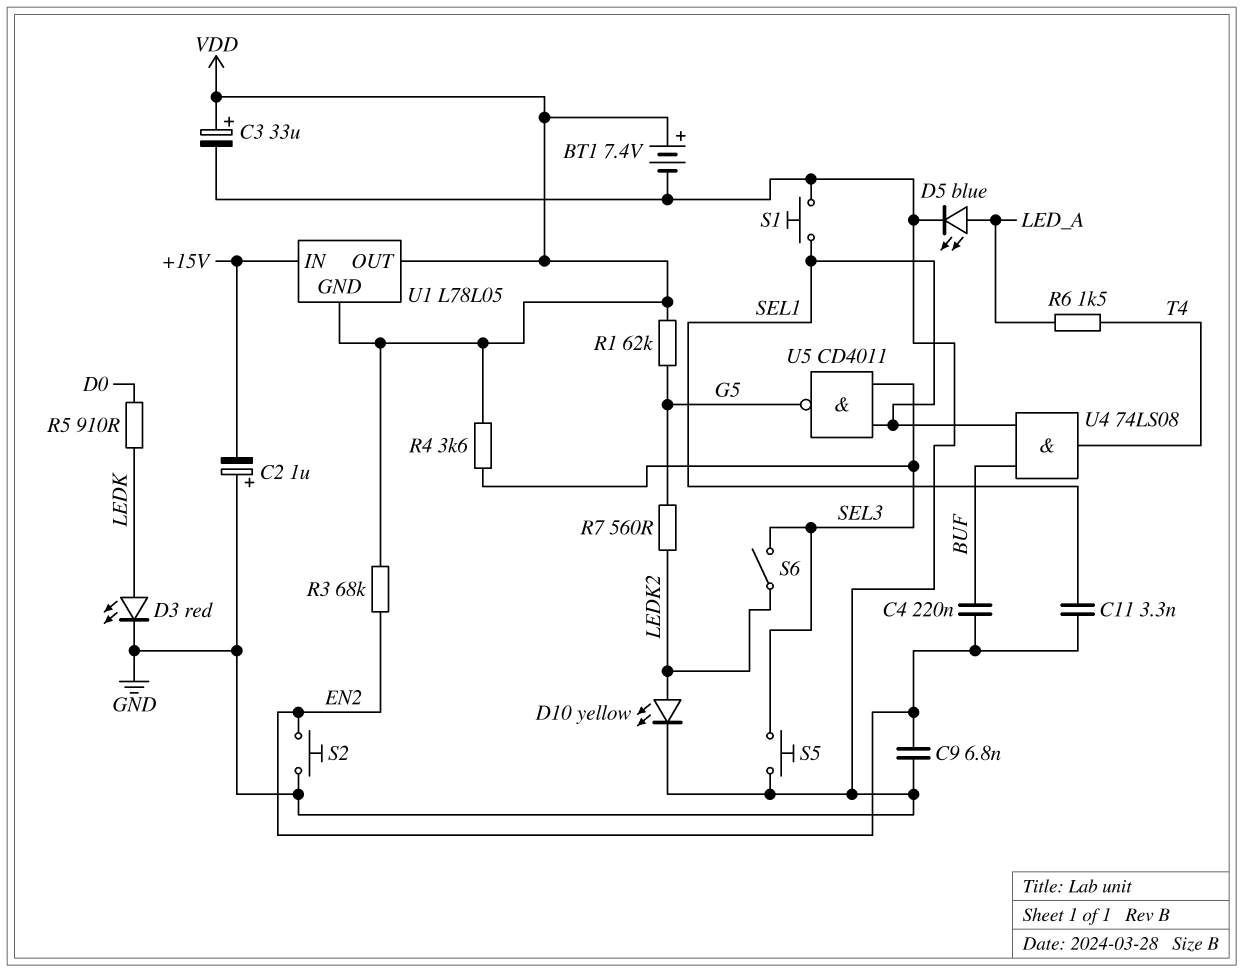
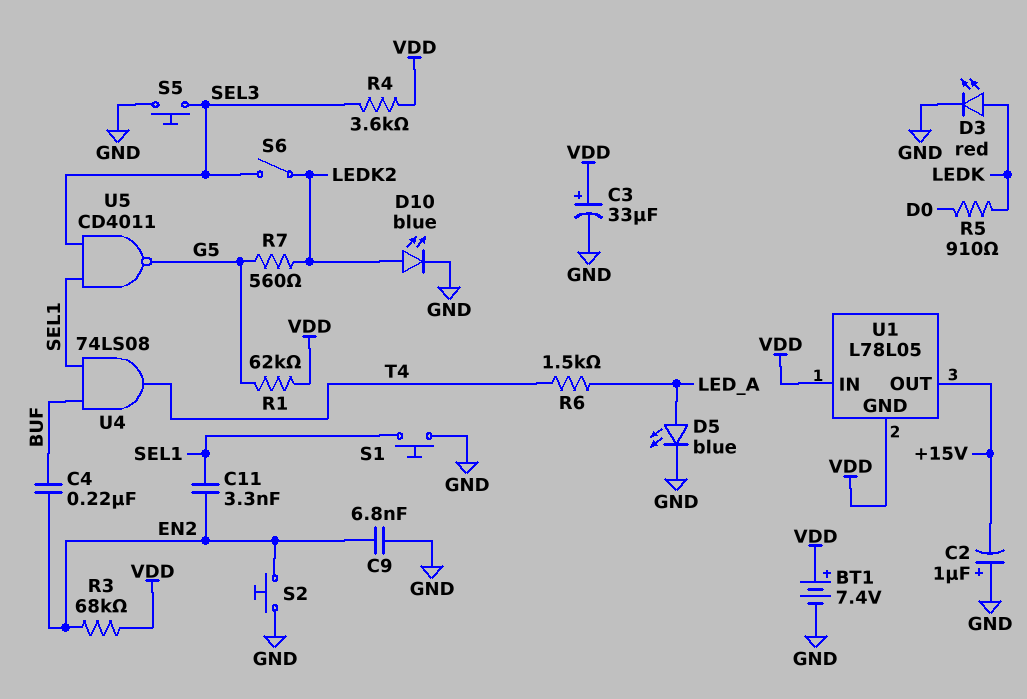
D10: LED yellow (A LEDK2, K GND) -> LED blue (A LEDK2, K GND)
U1 pin IN: +15V -> VDD
U1 pin OUT: VDD -> +15V

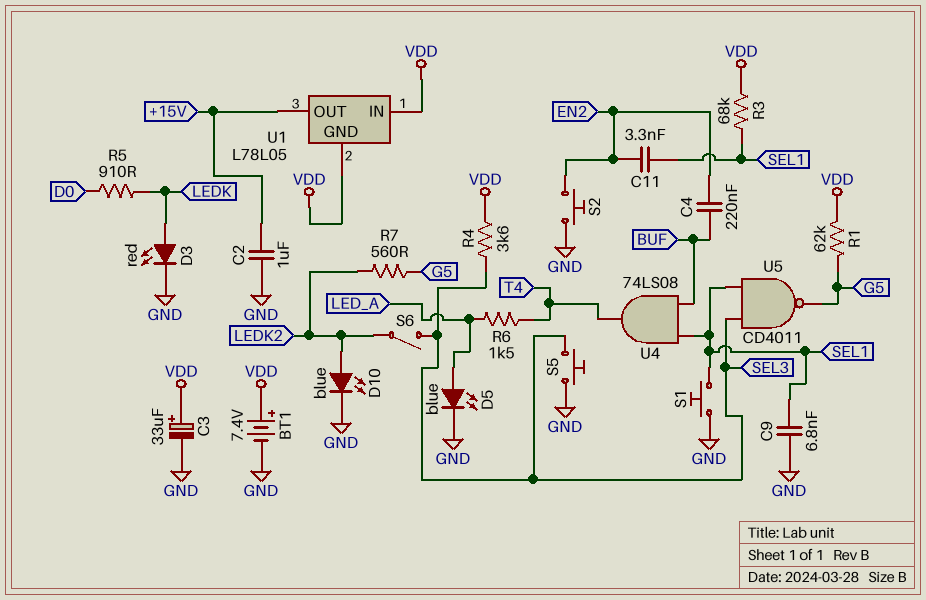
C2: 1uF (plus GND, minus +15V) -> 1uF (+15V, GND)
C9: 6.8nF (EN2, GND) -> 6.8nF (GND, SEL1)
R3: 68k (EN2, VDD) -> 68k (SEL1, VDD)

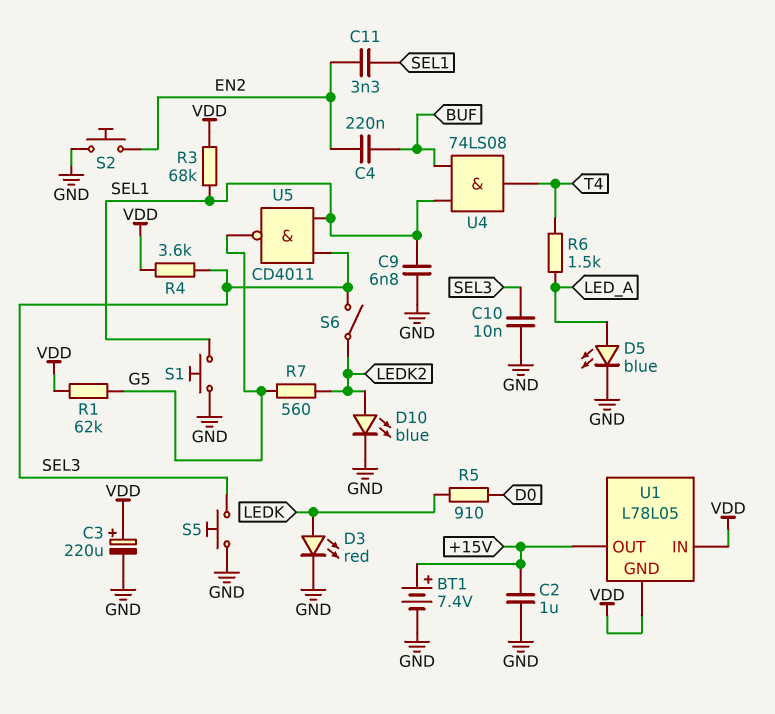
BT1: 7.4V (plus VDD, minus GND) -> 7.4V (plus +15V, minus GND)
C3: 33uF (plus VDD, minus GND) -> 220uF (plus VDD, minus GND)
C10: none -> 10nF (GND, SEL3)

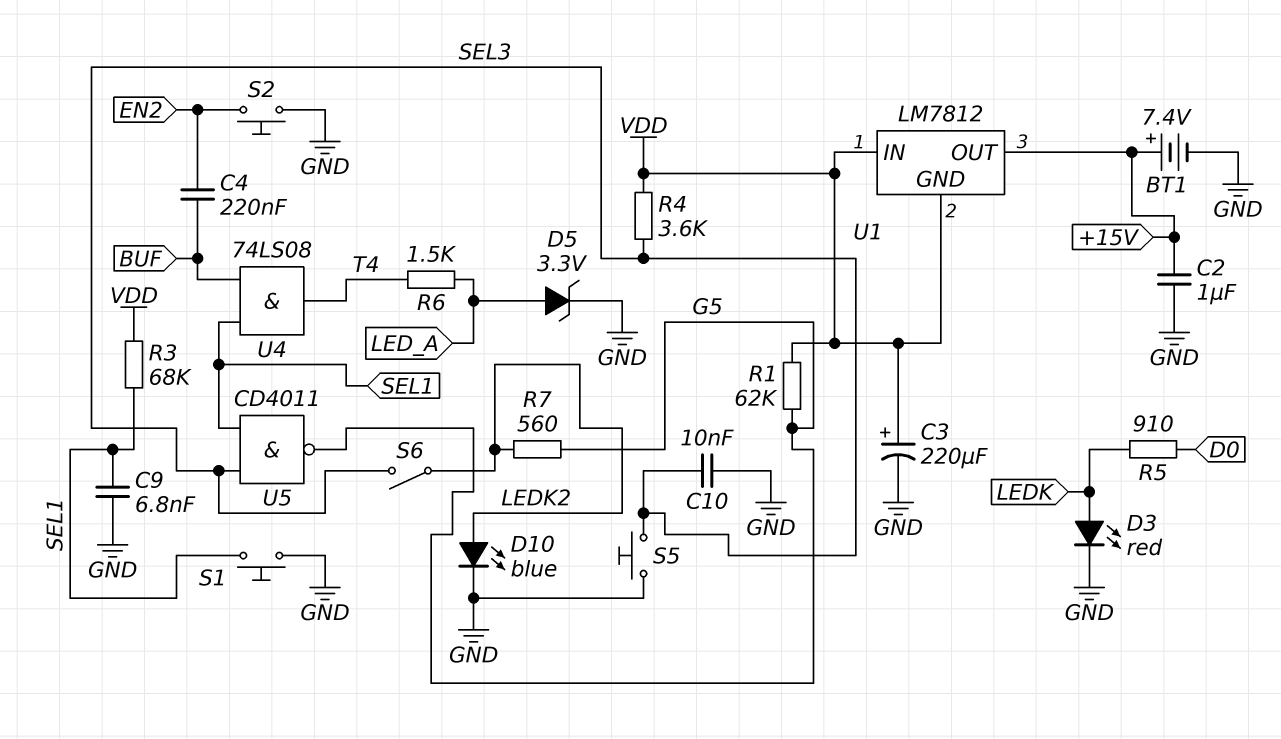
C11: 3.3nF (EN2, SEL1) -> none
D5: LED blue (A LED_A, K GND) -> zener 3.3V (A LED_A, K GND)
U1: L78L05 -> LM7812

